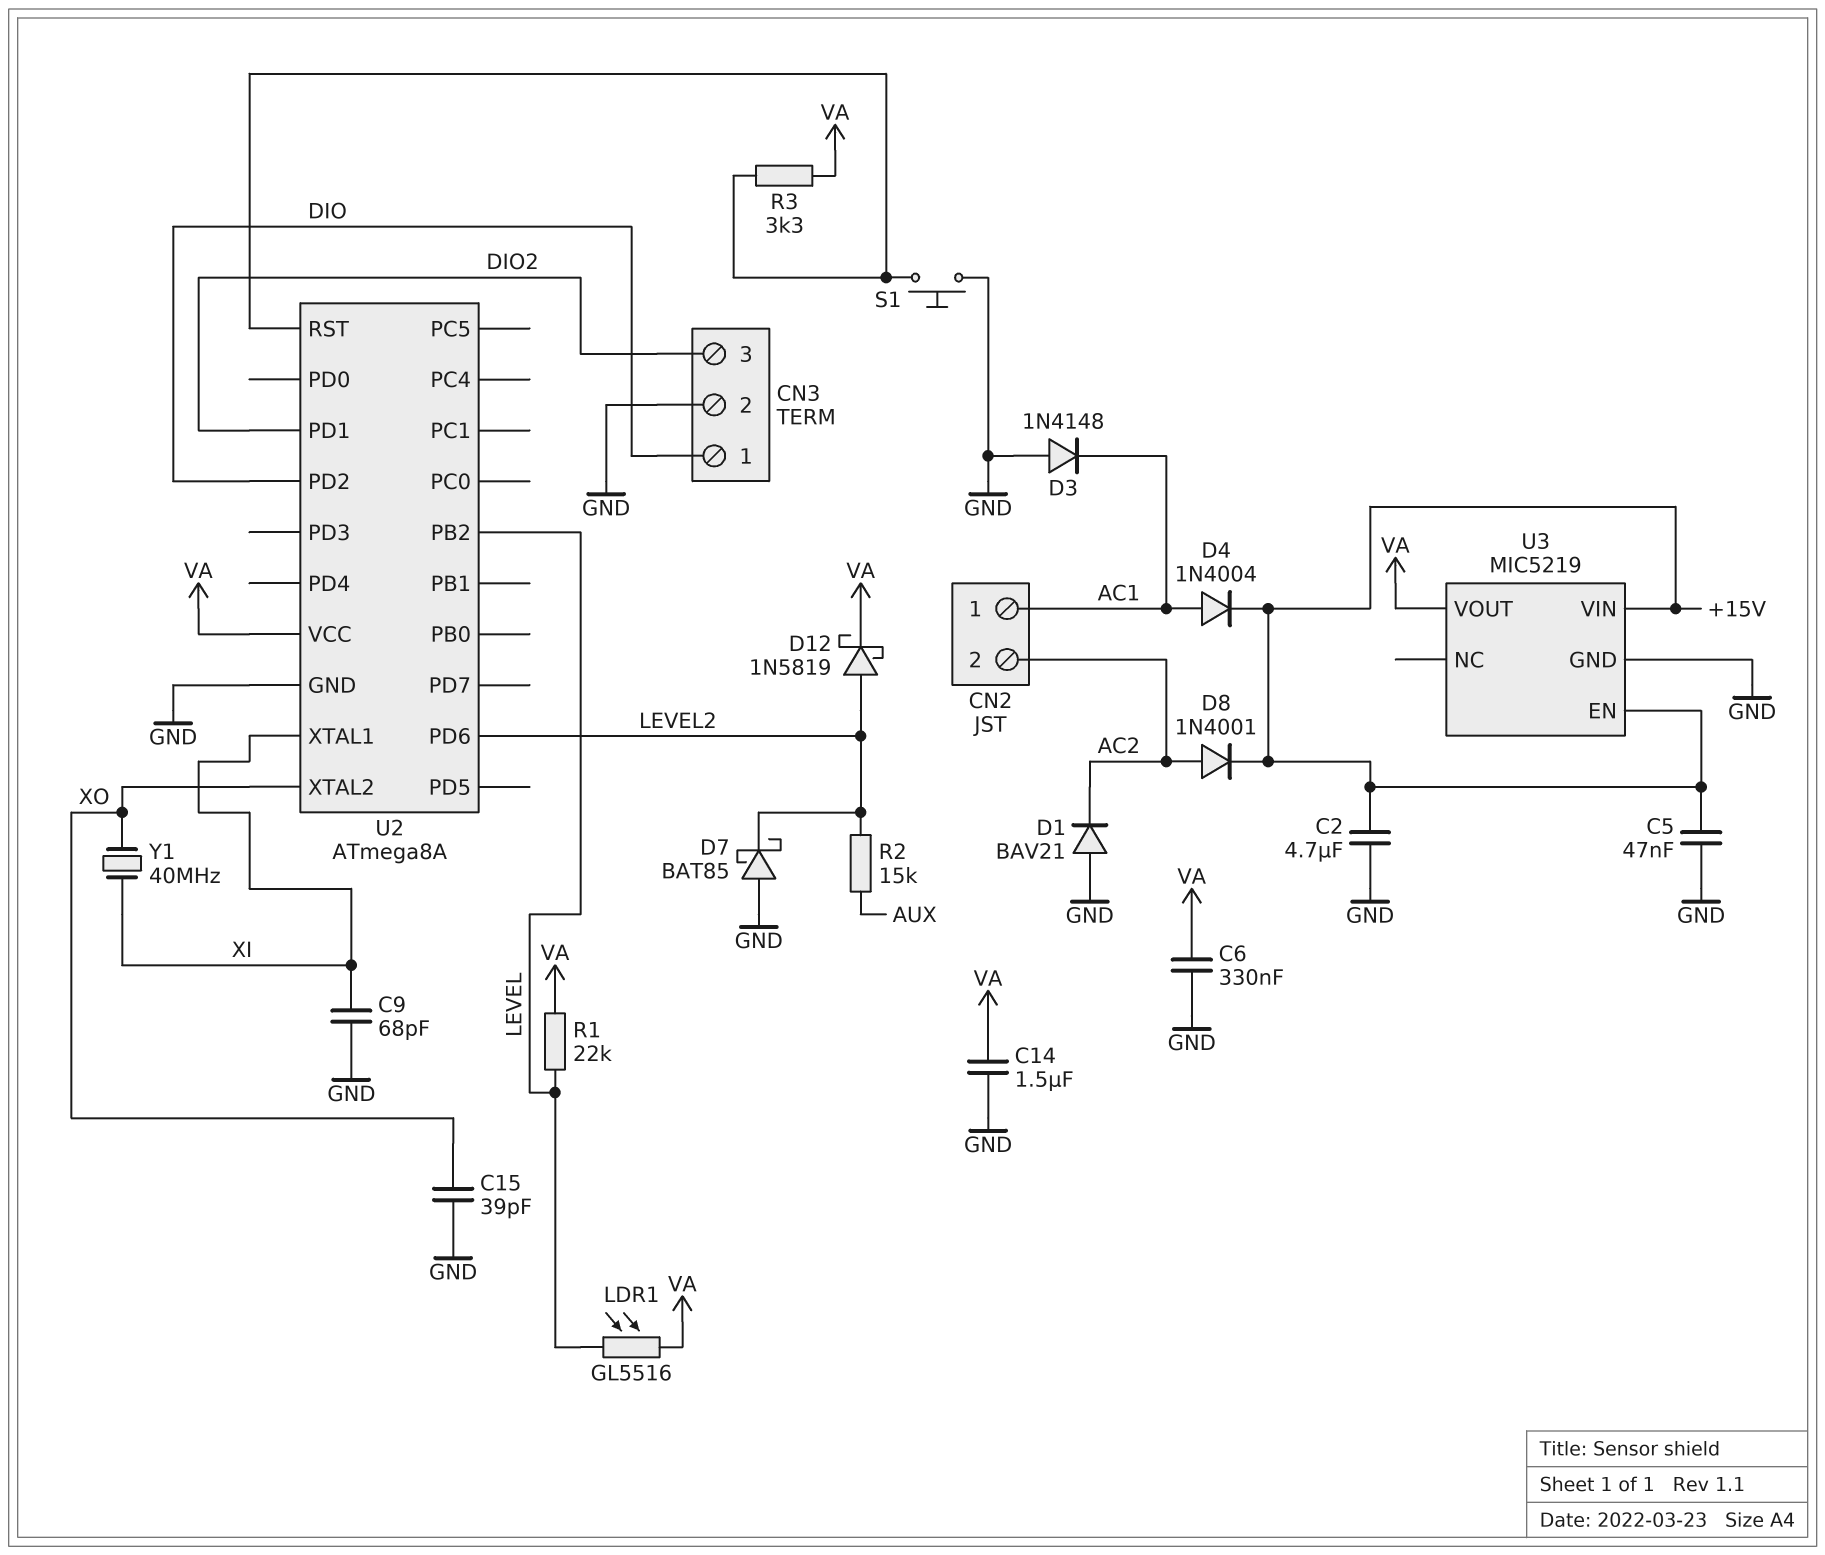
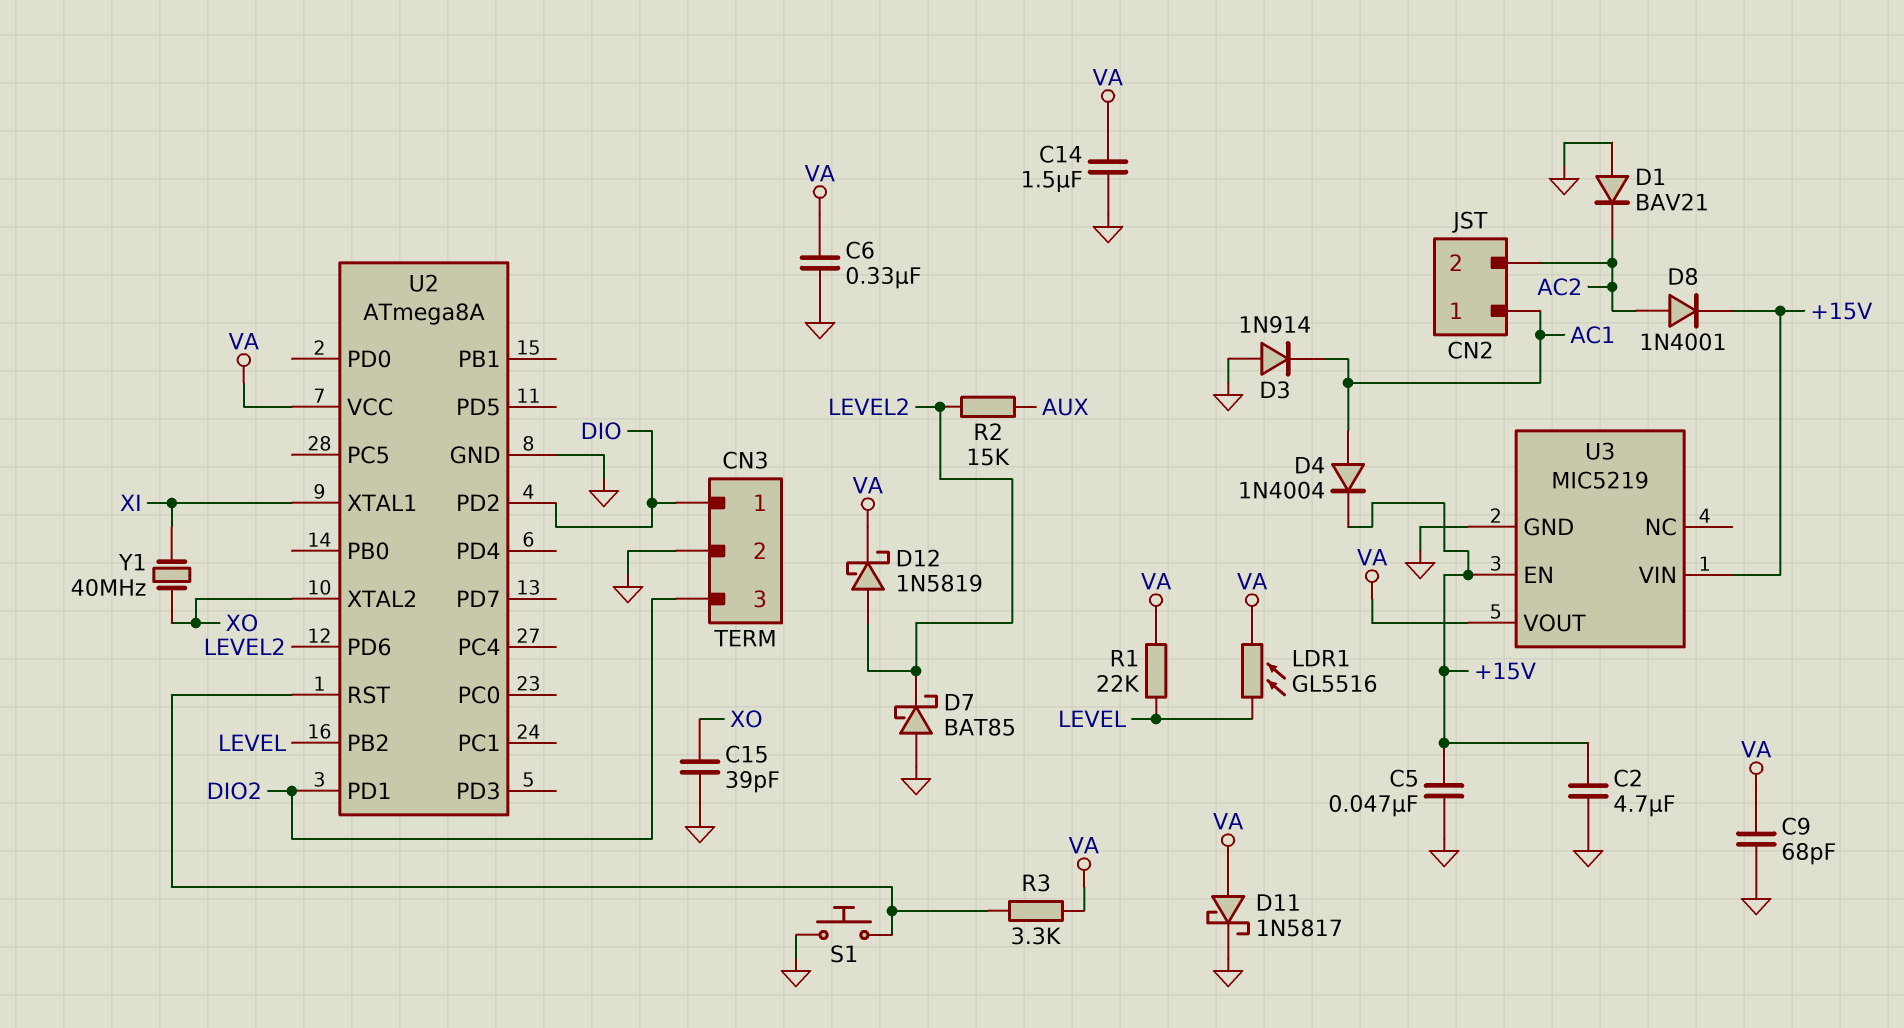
C9: 68pF (GND, XI) -> 68pF (GND, VA)
D3: diode 1N4148 (A GND, K AC1) -> diode 1N914 (A GND, K AC1)
D11: none -> schottky 1N5817 (A VA, K GND)

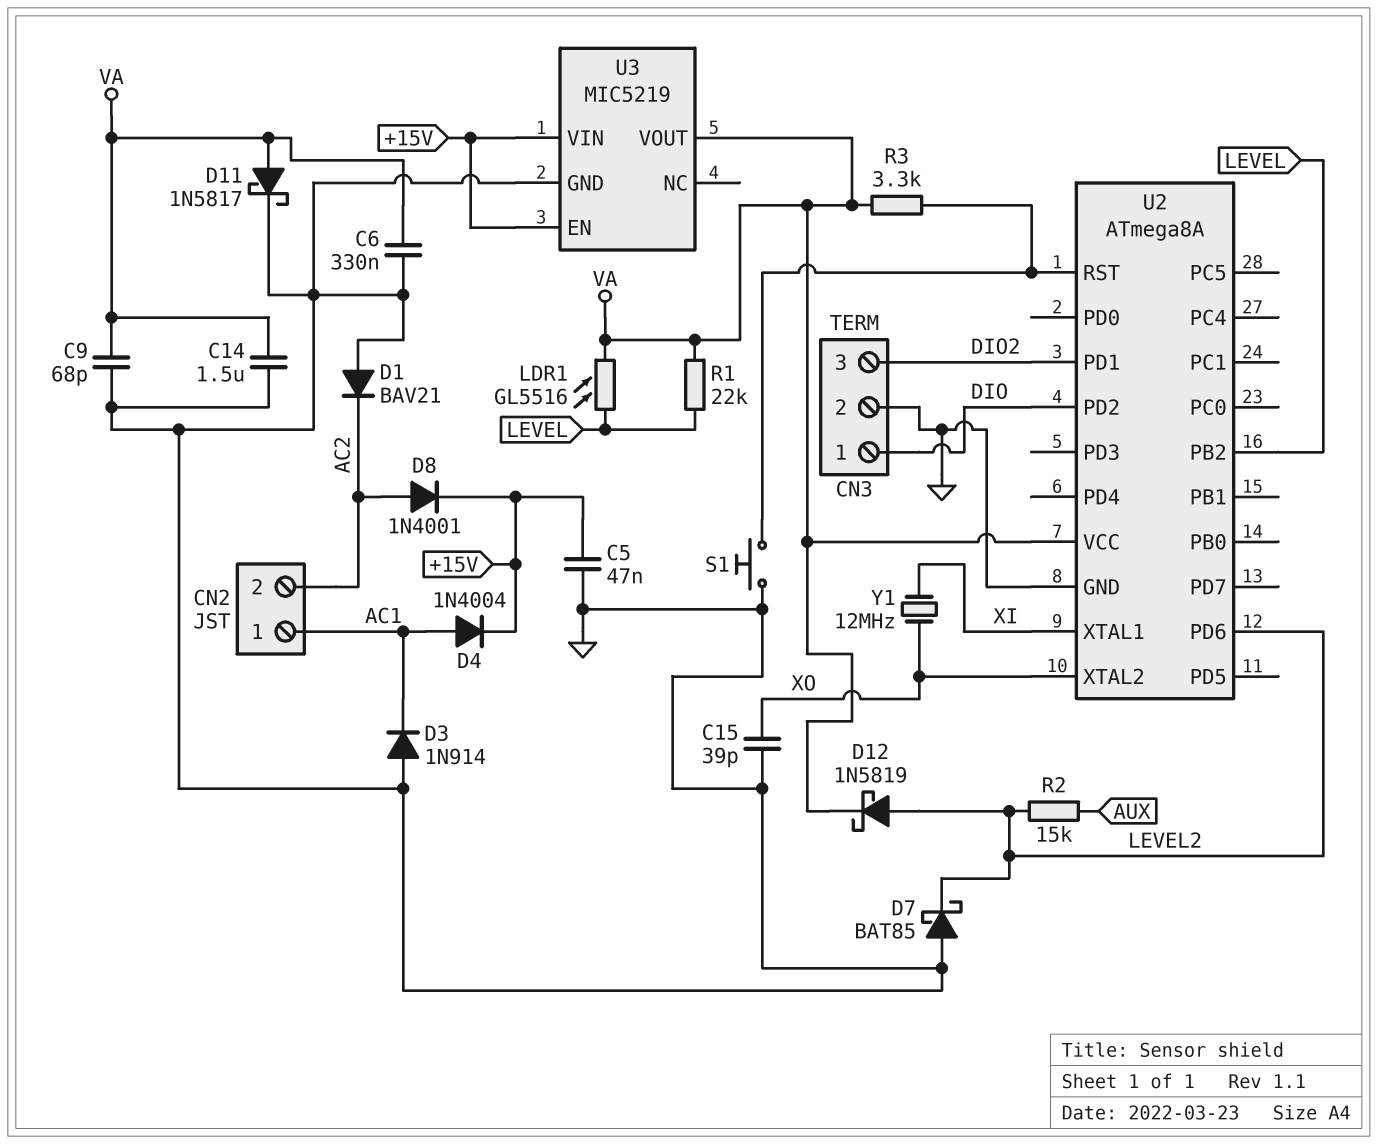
C2: 4.7uF (+15V, GND) -> none
Y1: 40MHz (XI, XO) -> 12MHz (XI, XO)

